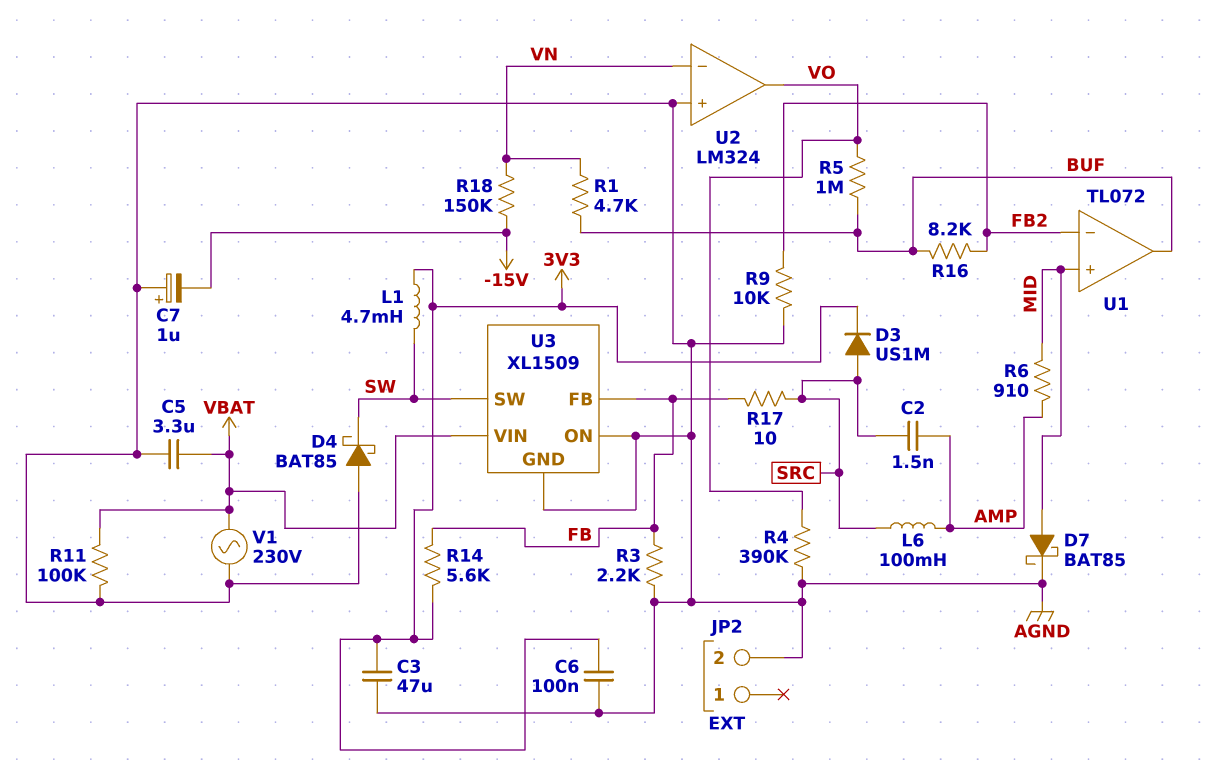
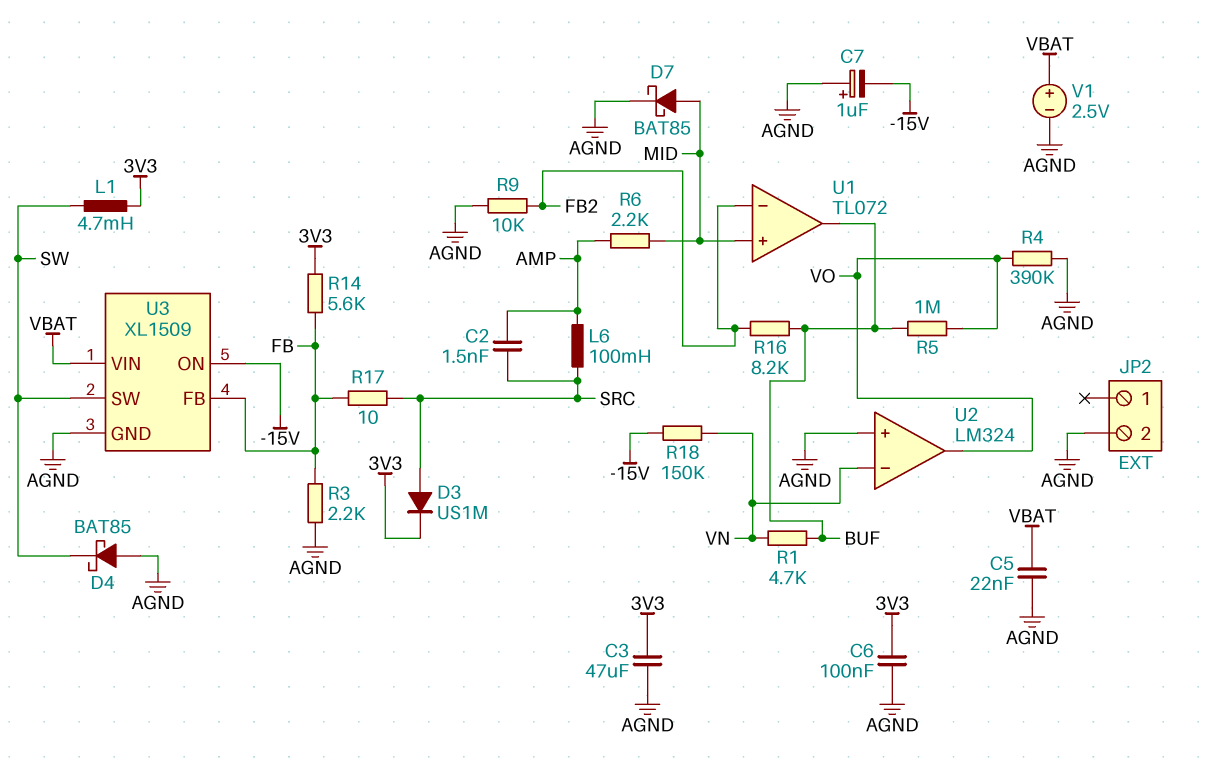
C5: 3.3uF (AGND, VBAT) -> 22nF (AGND, VBAT)
R6: 910 (AMP, MID) -> 2.2k (AMP, MID)
R11: 100k (AGND, VBAT) -> none
U3 pin ON: AGND -> -15V
V1: AC 230V (AGND, VBAT) -> 2.5V (plus VBAT, minus AGND)

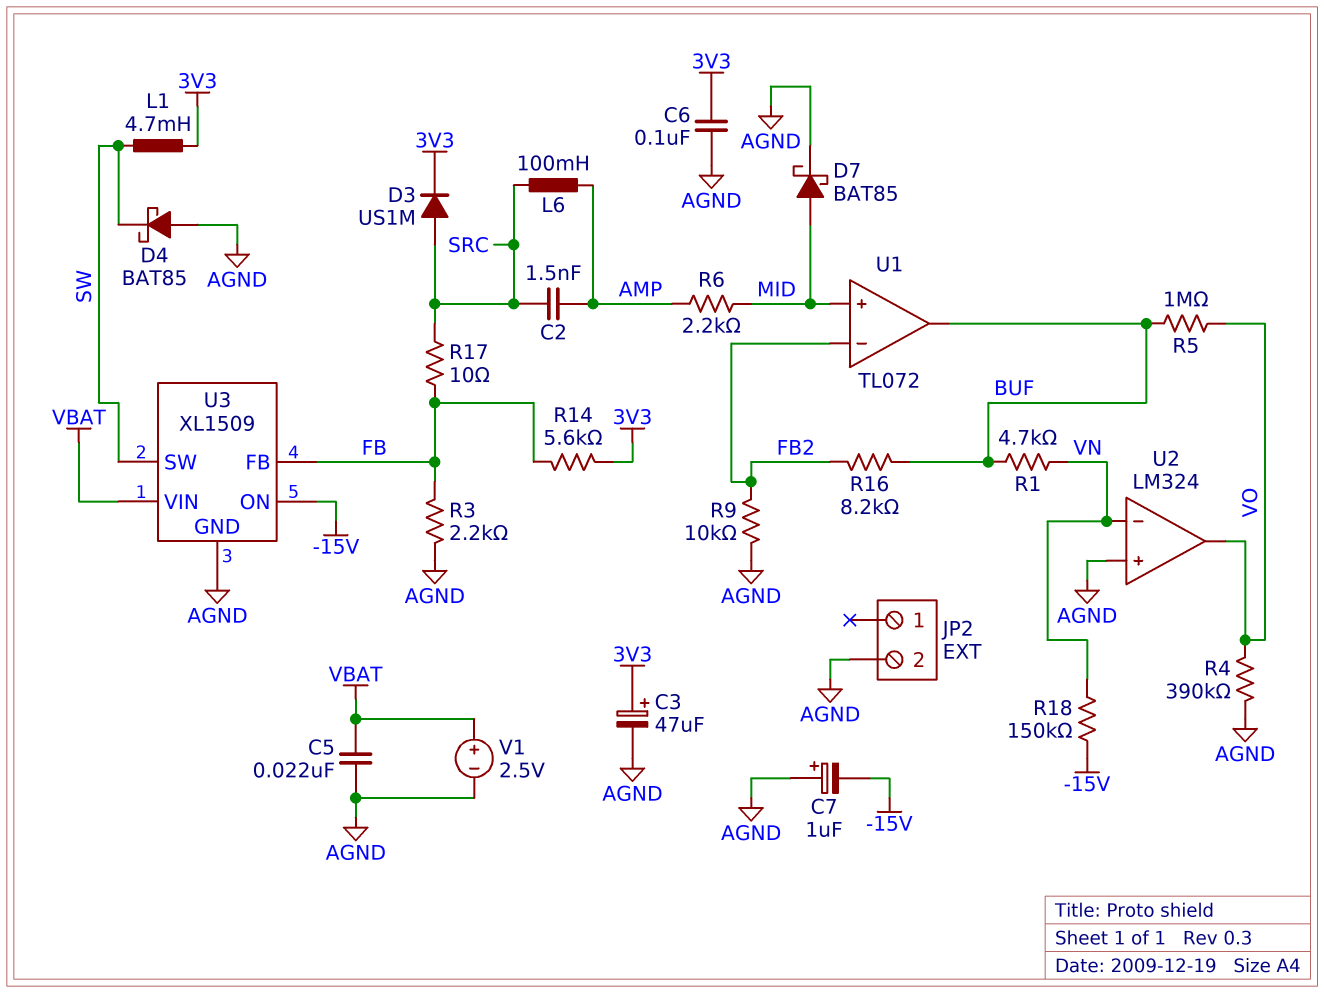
C3: 47uF (3V3, AGND) -> 47uF (plus 3V3, minus AGND)

